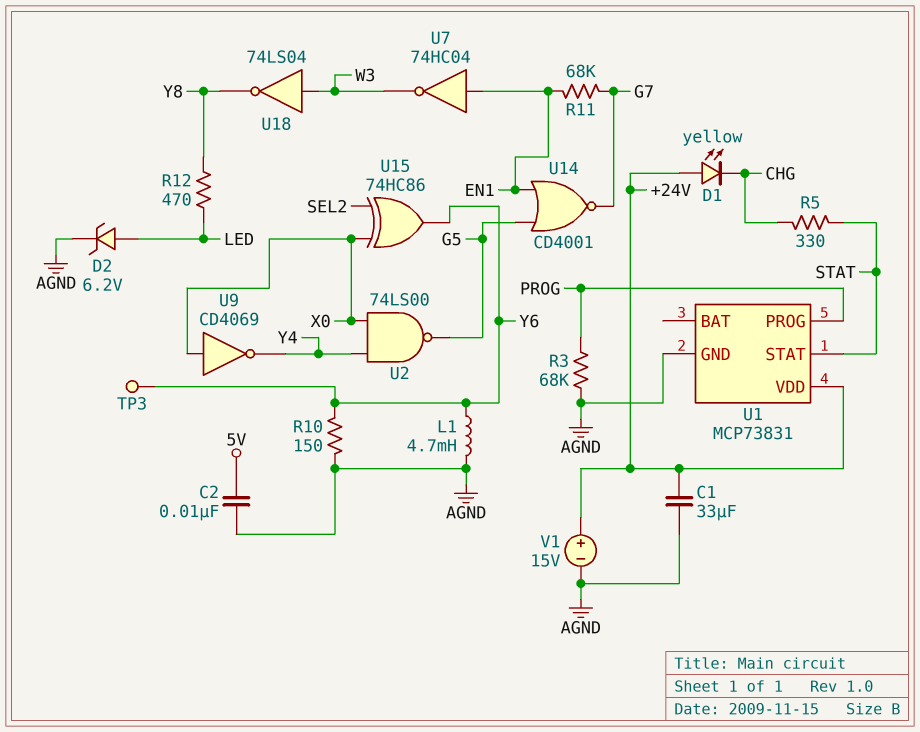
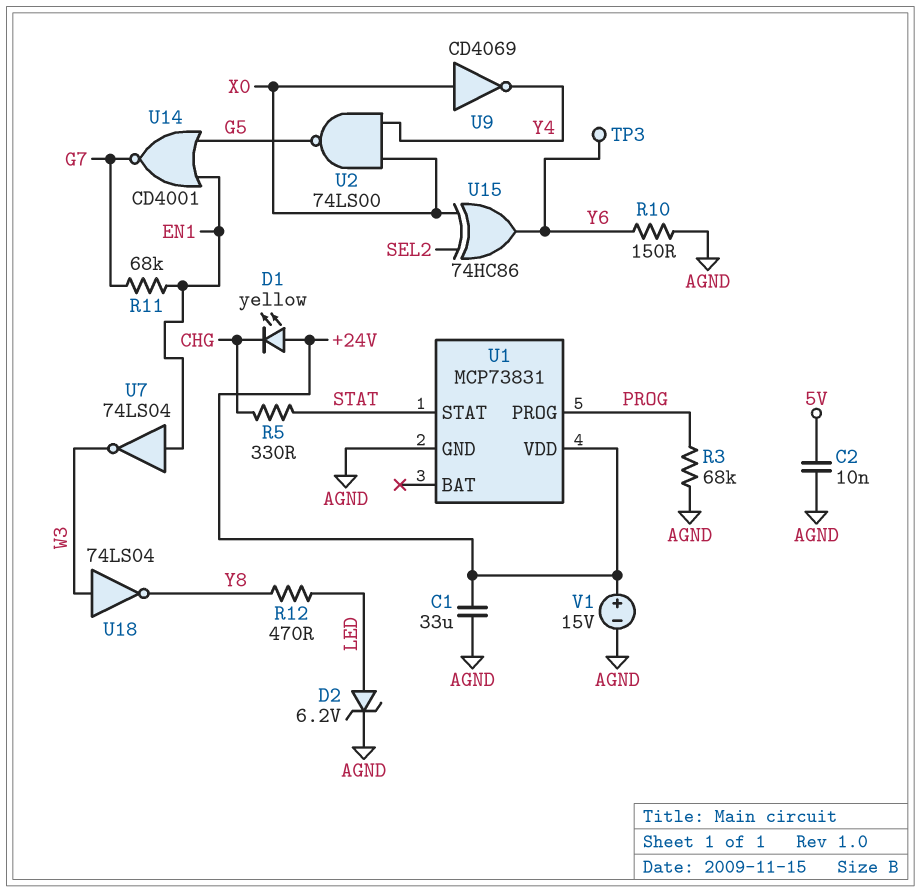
L1: 4.7mH (AGND, Y6) -> none
U7: NOT 74HC04 (in EN1, out W3) -> NOT 74LS04 (in EN1, out W3)

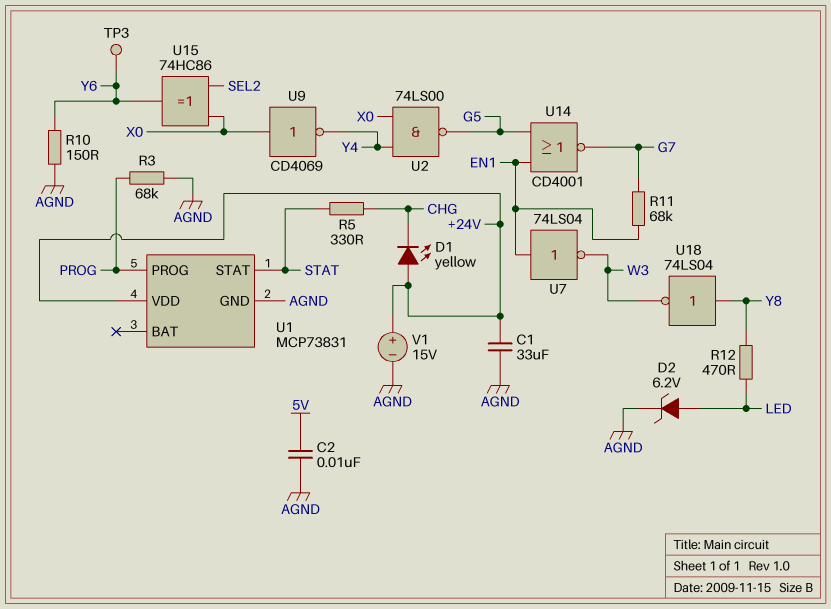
U18: NOT 74LS04 (in W3, out Y8) -> NOT 74LS04 (in Y8, out W3)

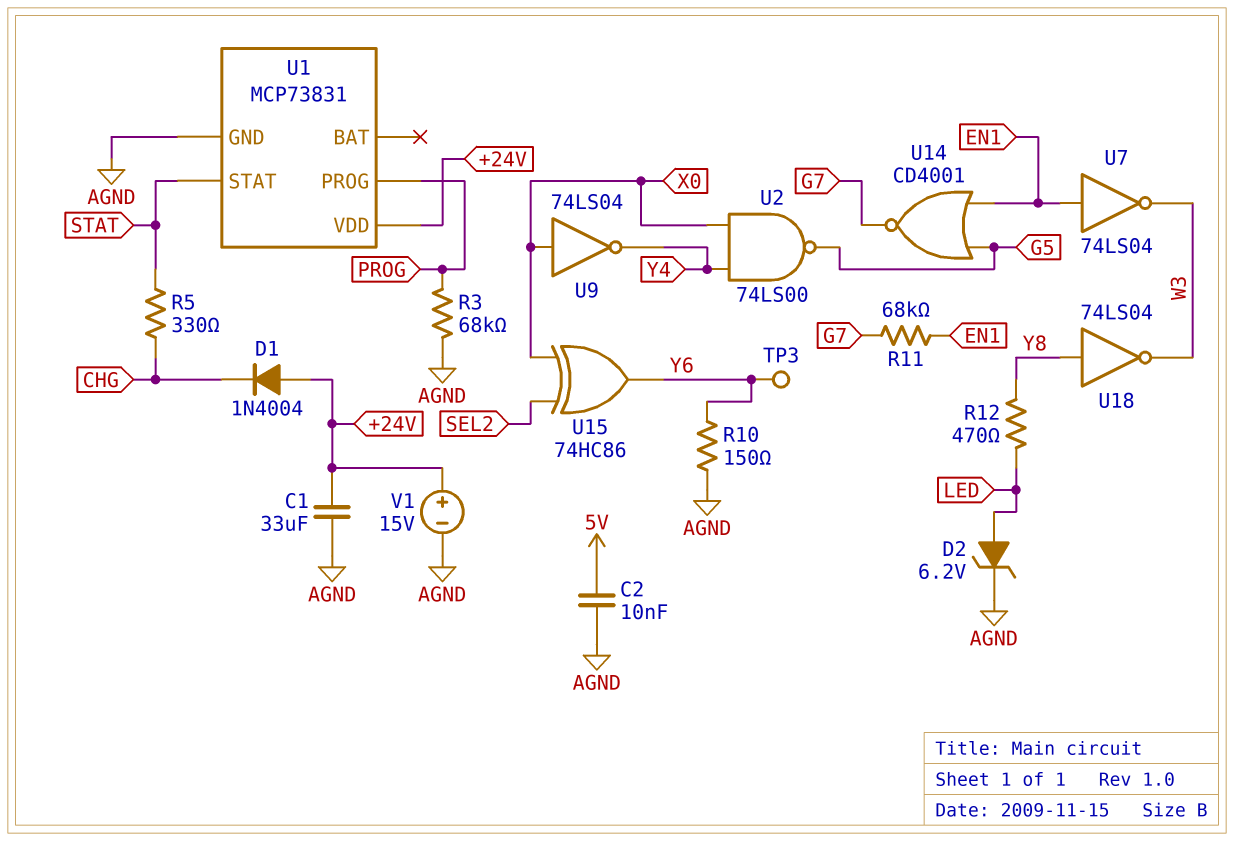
D1: LED yellow (A +24V, K CHG) -> diode 1N4004 (A +24V, K CHG)
U9: NOT CD4069 (in X0, out Y4) -> NOT 74LS04 (in X0, out Y4)

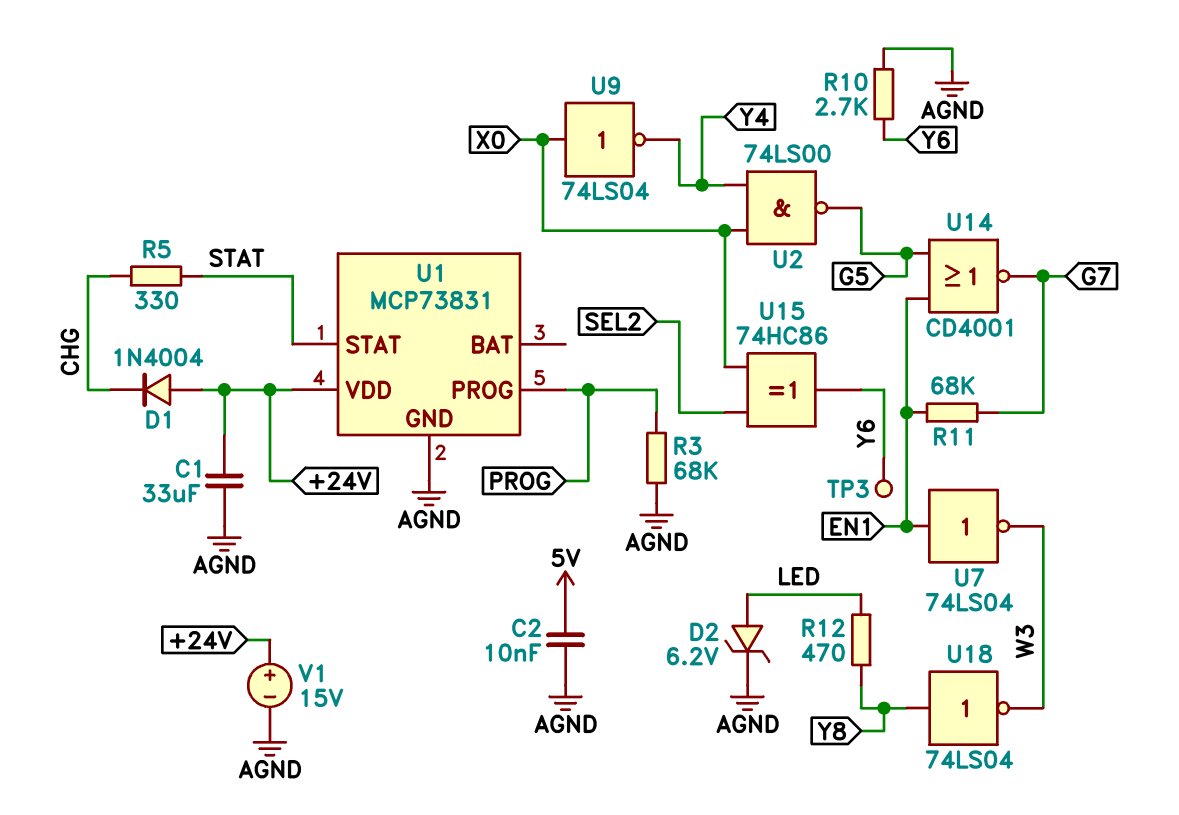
R10: 150 (AGND, Y6) -> 2.7k (AGND, Y6)

